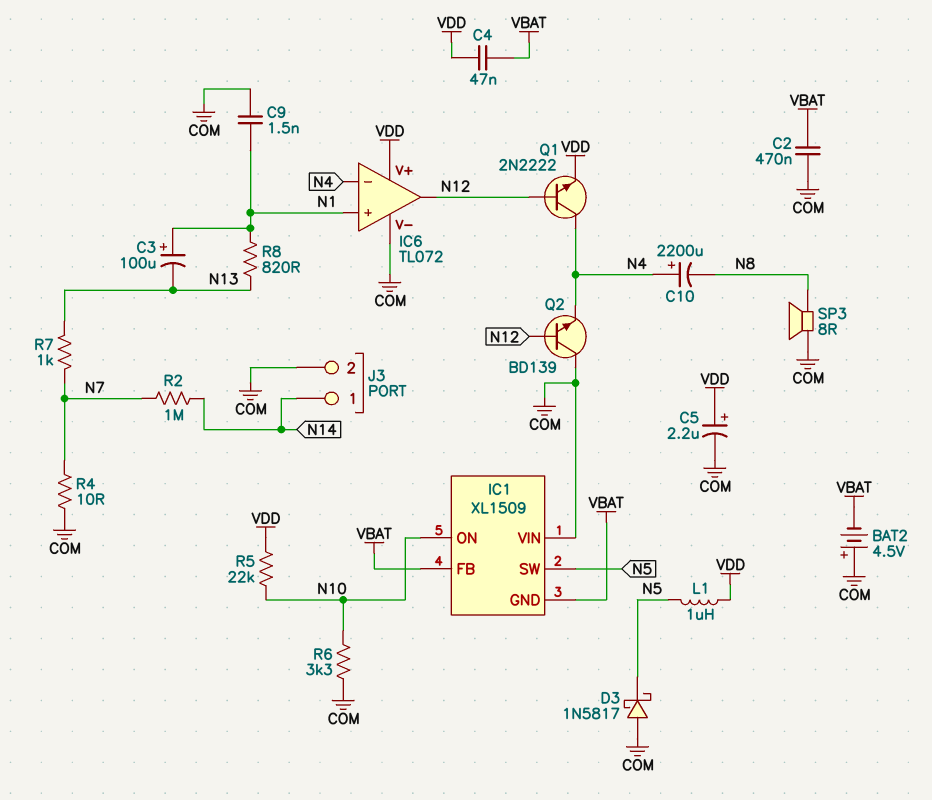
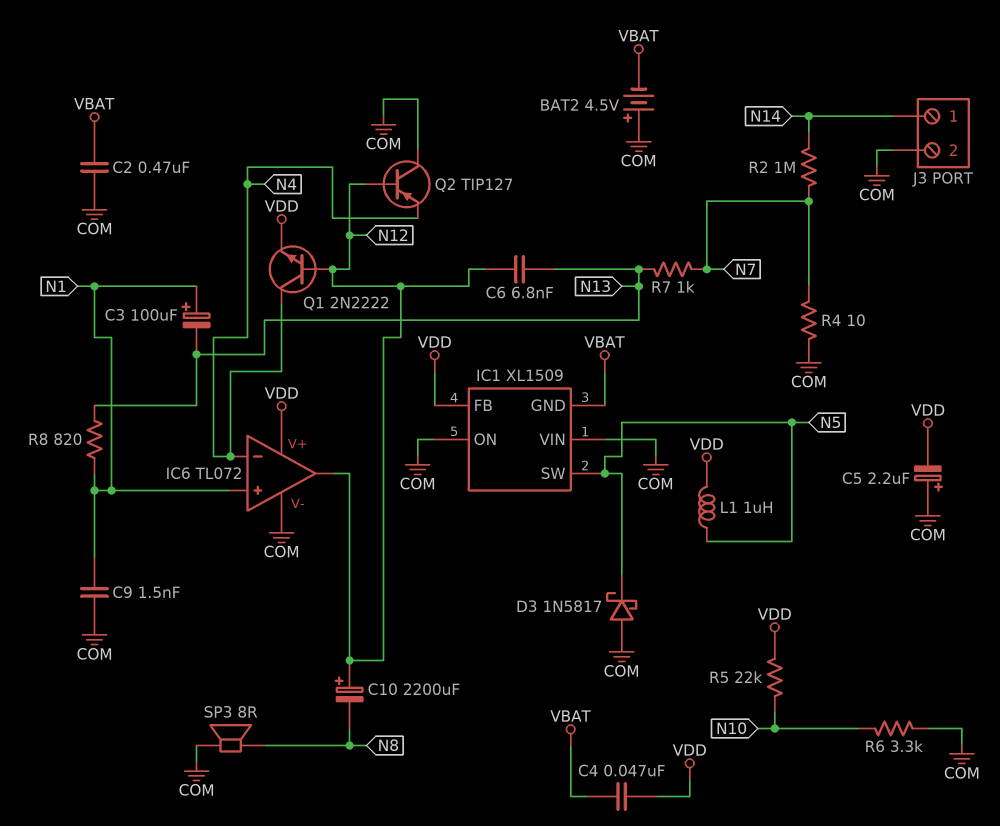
C5: 2.2uF (plus VDD, minus COM) -> 2.2uF (plus COM, minus VDD)
C6: none -> 6.8nF (N12, N13)
C10: 2200uF (plus N4, minus N8) -> 2200uF (plus N12, minus N8)
IC1 pin FB: VBAT -> VDD
IC1 pin ON: N10 -> COM
Q2: NPN BD139 (B N12, C COM, E N4) -> PNP TIP127 (B N12, C COM, E N4)

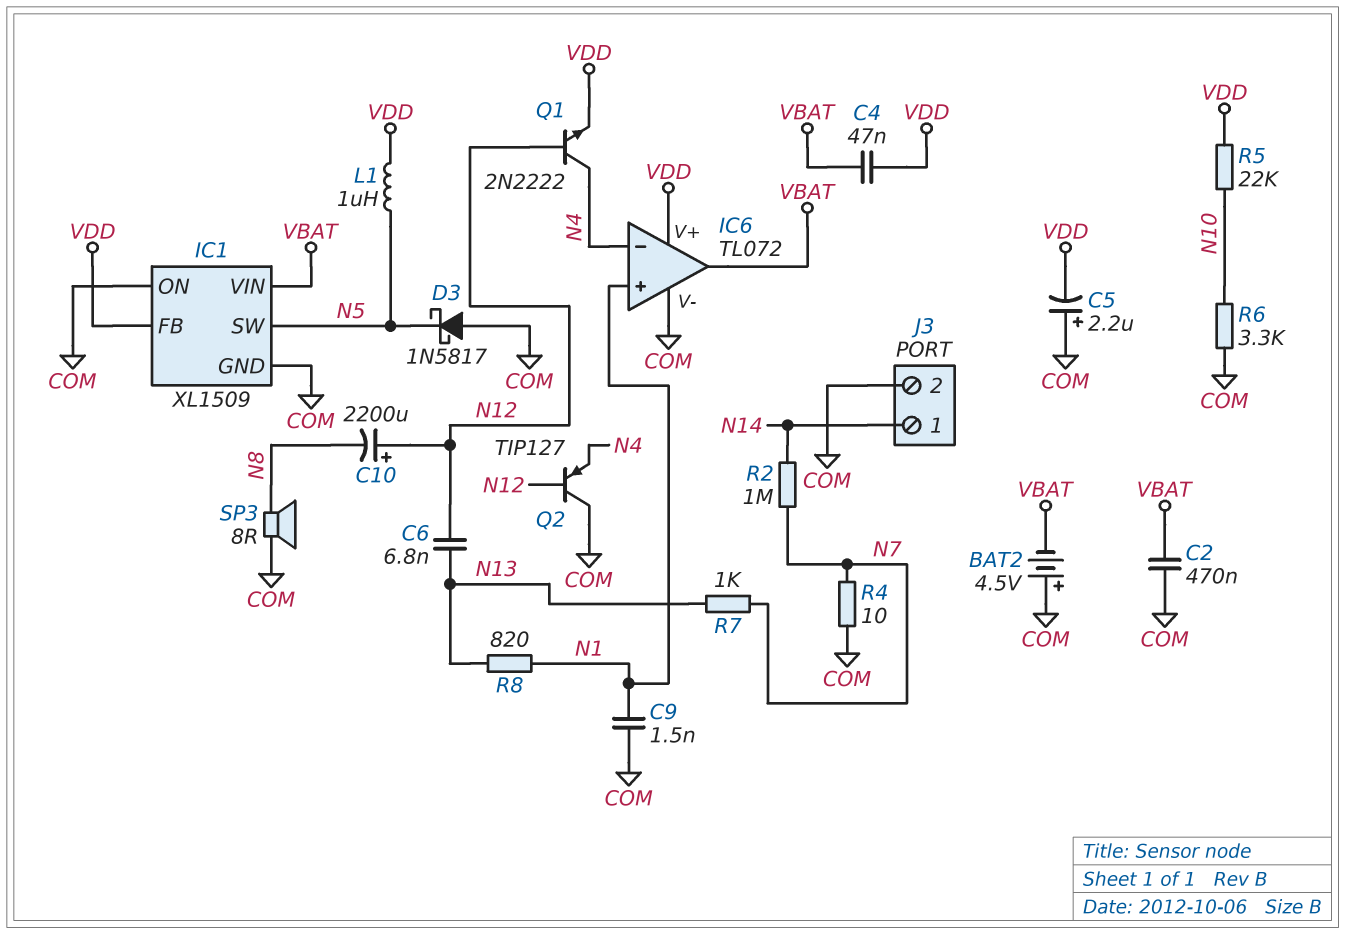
C3: 100uF (plus N1, minus N13) -> none
IC1 pin GND: VBAT -> COM
IC1 pin VIN: COM -> VBAT
IC6 pin out: N12 -> VBAT

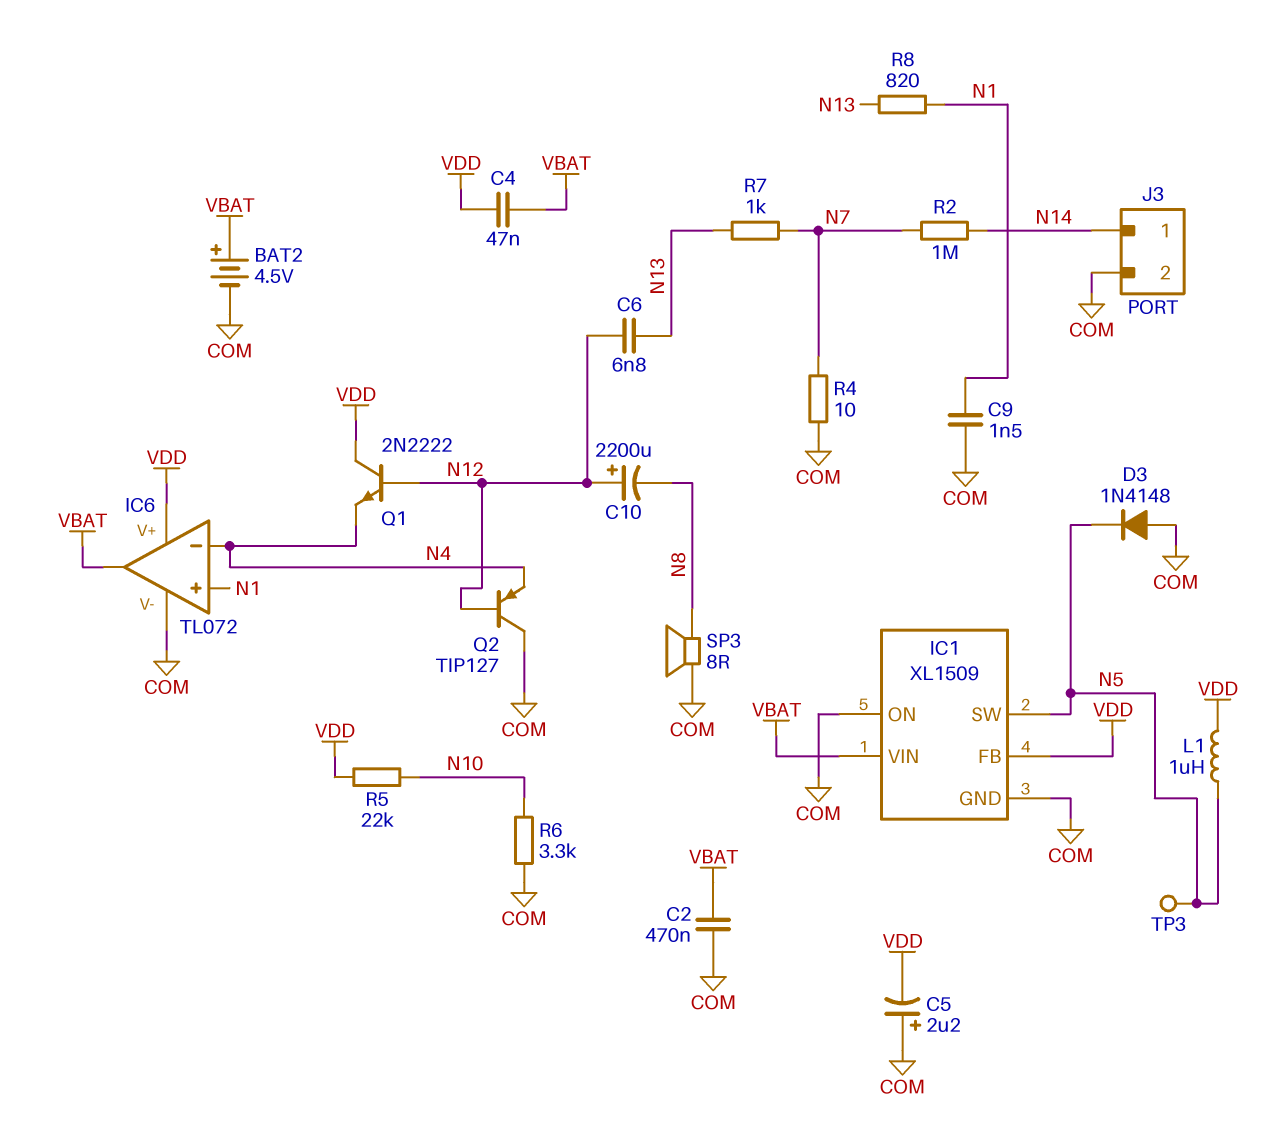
BAT2: 4.5V (plus COM, minus VBAT) -> 4.5V (plus VBAT, minus COM)
D3: schottky 1N5817 (A COM, K N5) -> diode 1N4148 (A COM, K N5)
Q1: NPN 2N2222 (B N12, C N4, E VDD) -> NPN 2N2222 (B N12, C VDD, E N4)
TP3: none -> test point (N5)

